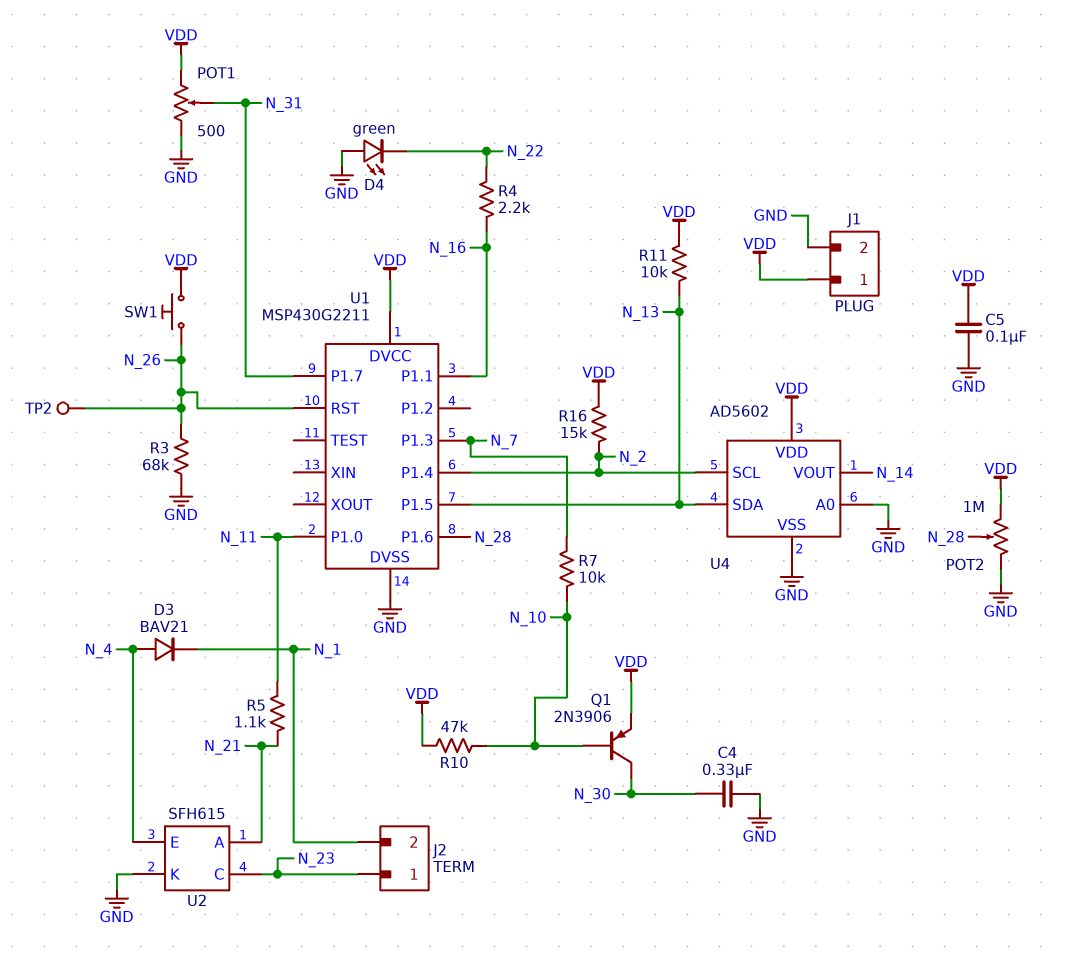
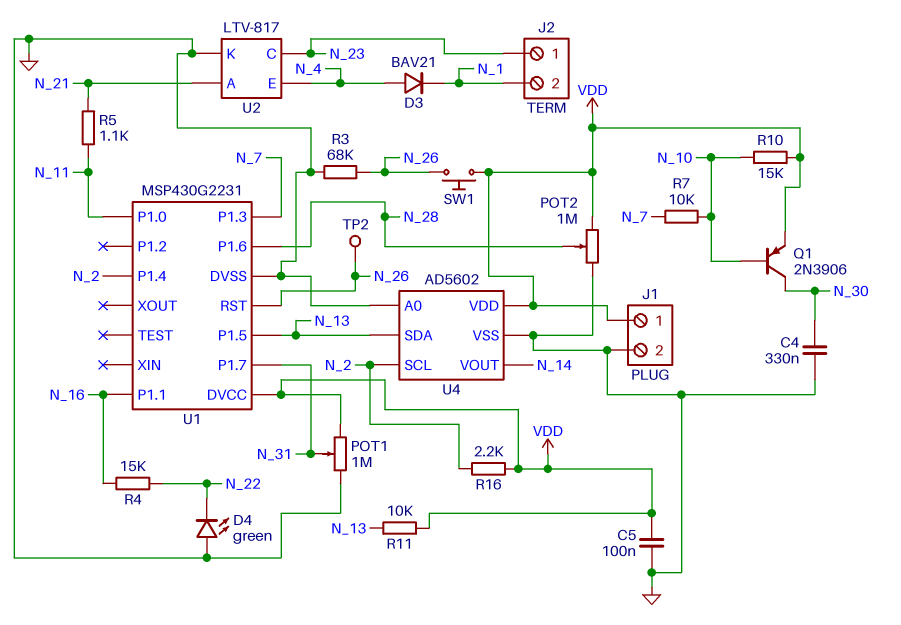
POT1: 500 (GND, VDD, wiper N_31) -> 1M (GND, VDD, wiper N_31)
R4: 2.2k (N_16, N_22) -> 15k (N_16, N_22)
R10: 47k (N_10, VDD) -> 15k (N_10, VDD)
R16: 15k (N_2, VDD) -> 2.2k (N_2, VDD)
U1: MSP430G2211 -> MSP430G2231
U2: SFH615 -> LTV-817

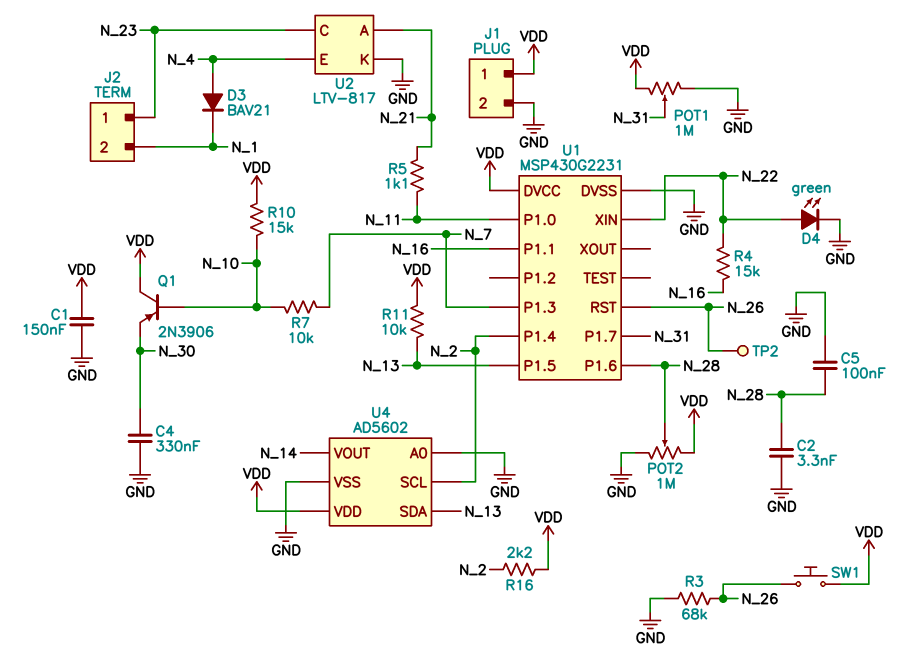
C1: none -> 150nF (GND, VDD)
C2: none -> 3.3nF (GND, N_28)
C5: 100nF (GND, VDD) -> 100nF (GND, N_28)
D4: LED green (A GND, K N_22) -> LED green (A N_22, K GND)
Q1: PNP 2N3906 (B N_10, C N_30, E VDD) -> PNP 2N3906 (B N_10, C VDD, E N_30)
U1 pin XIN: none -> N_22

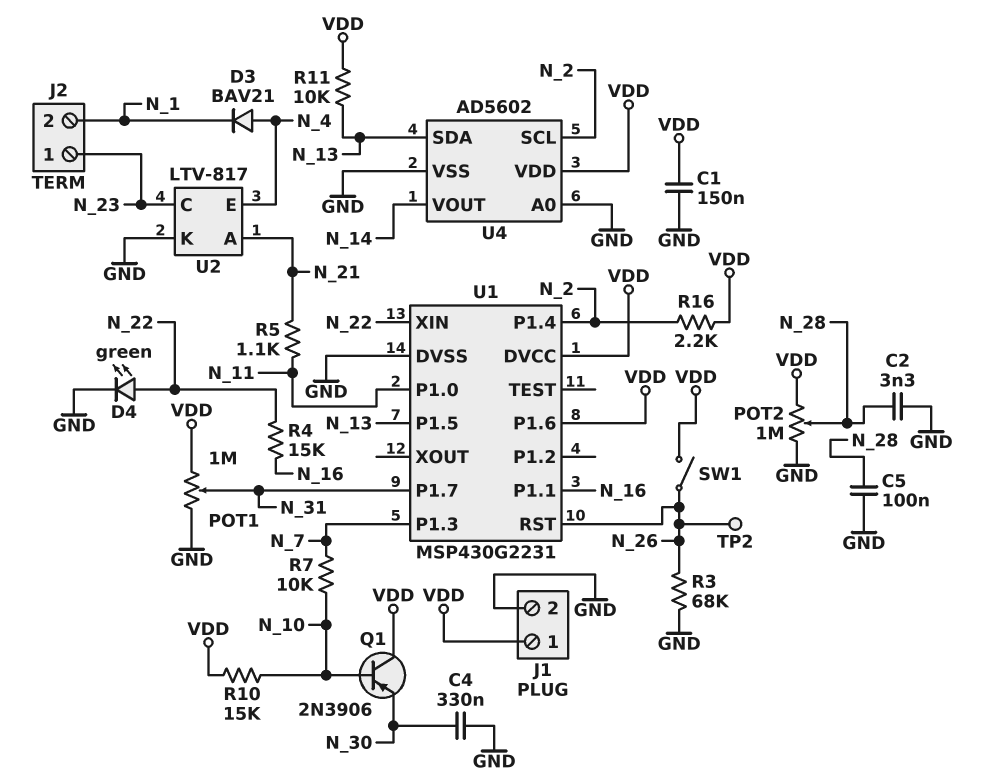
SW1: button (N_26, VDD) -> switch (N_26, VDD)
U1 pin P1.6: N_28 -> VDD

